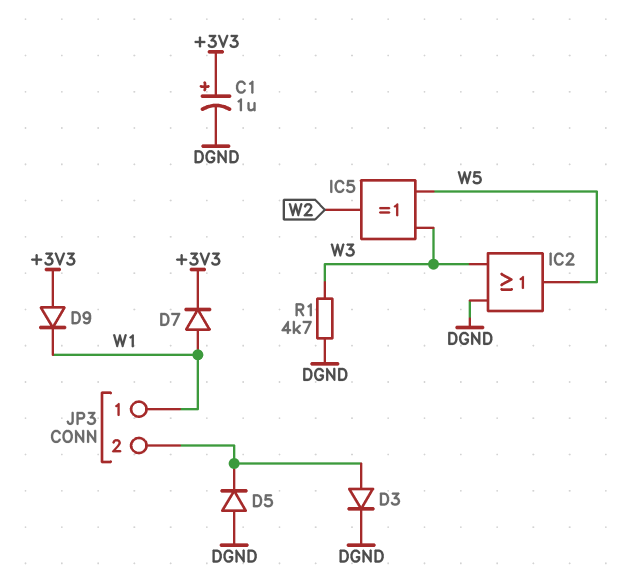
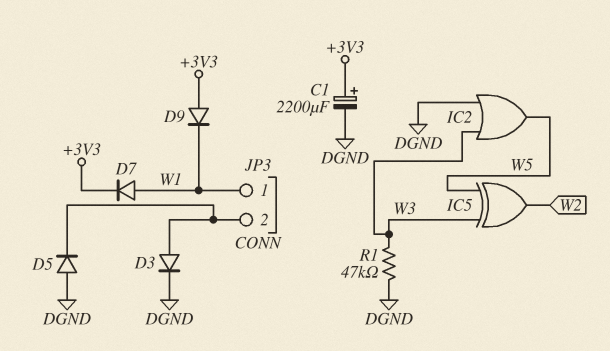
C1: 1uF (plus +3V3, minus DGND) -> 2200uF (plus +3V3, minus DGND)
R1: 4.7k (DGND, W3) -> 47k (DGND, W3)

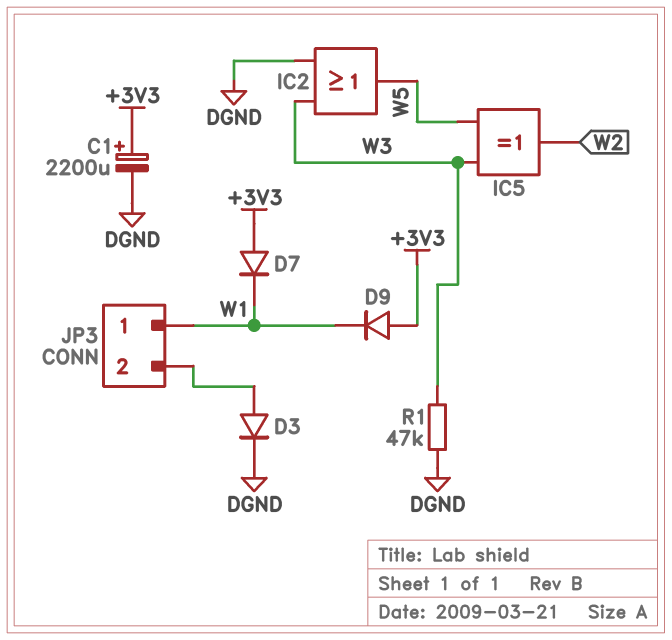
D5: diode (A DGND, K JP3/2) -> none
D7: diode (A W1, K +3V3) -> diode (A +3V3, K W1)

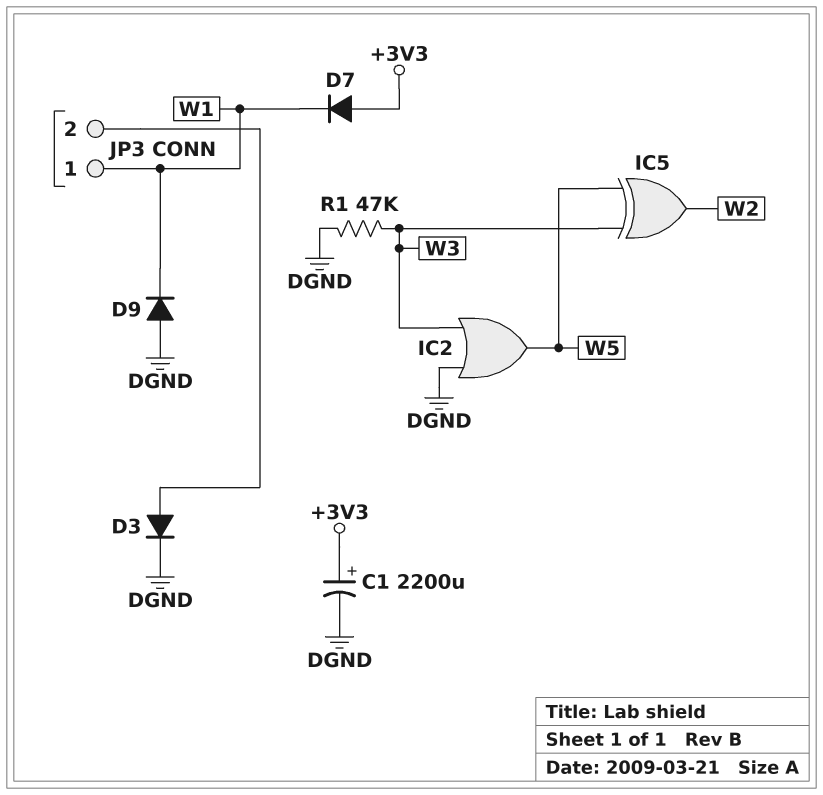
D9: diode (A +3V3, K W1) -> diode (A DGND, K W1)

